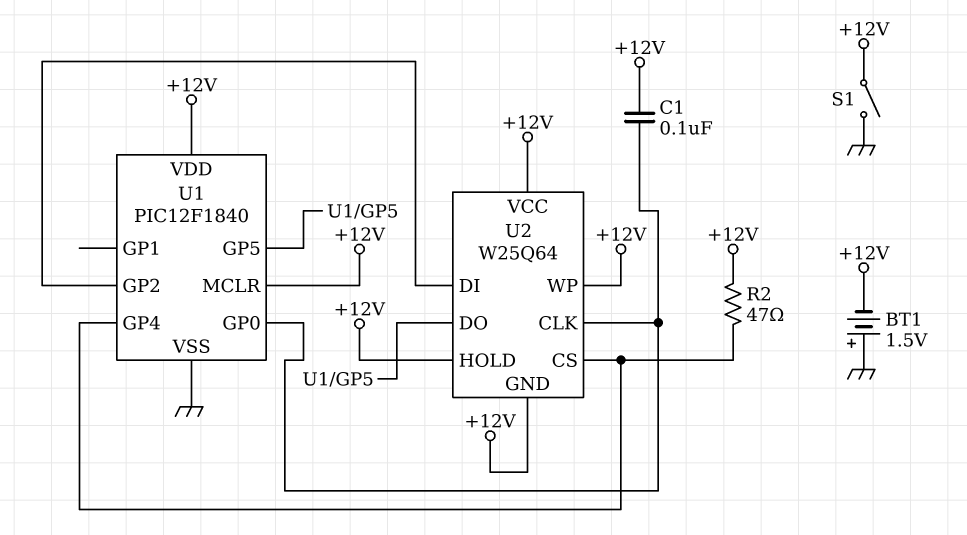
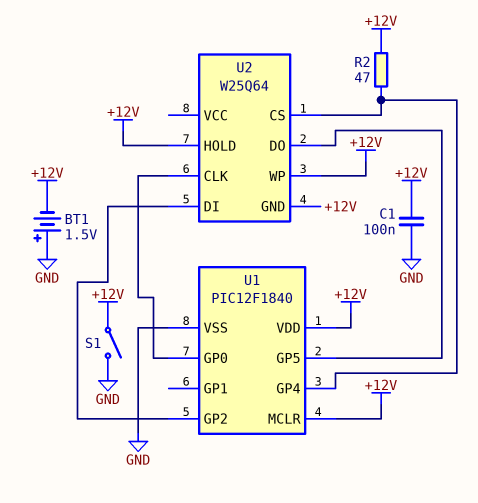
C1: 100nF (+12V, U1/GP0) -> 100nF (+12V, GND)
U2 pin VCC: +12V -> none

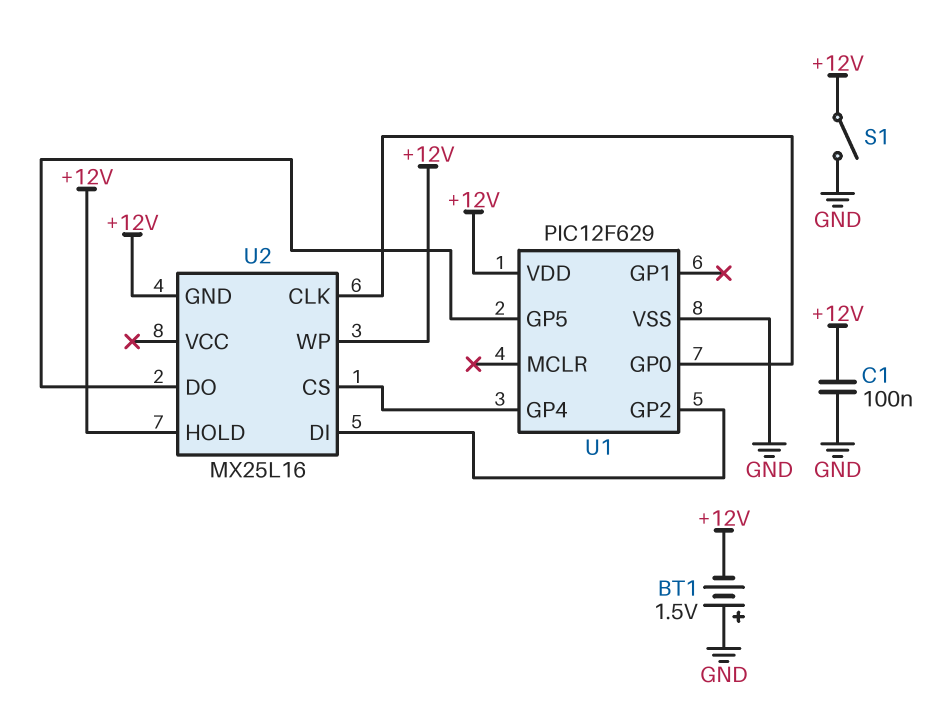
R2: 47 (+12V, U1/GP4) -> none
U1: PIC12F1840 -> PIC12F629
U1 pin MCLR: +12V -> none
U2: W25Q64 -> MX25L16

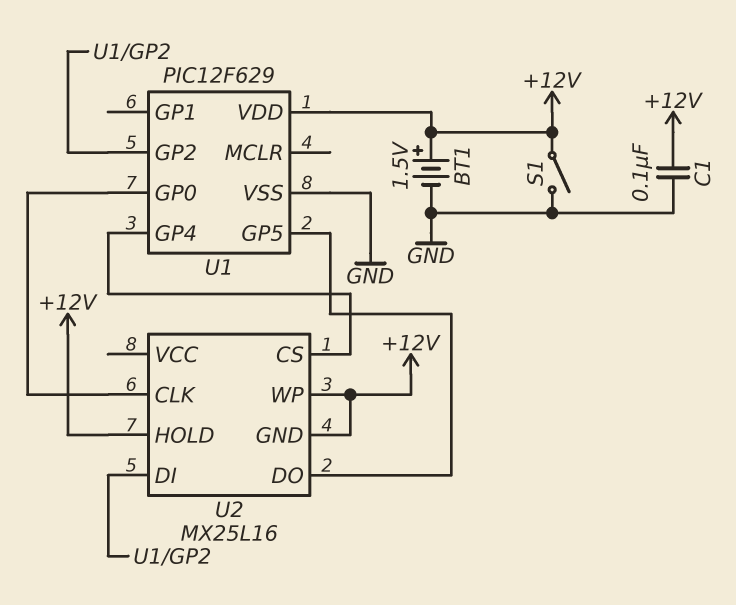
BT1: 1.5V (plus GND, minus +12V) -> 1.5V (plus +12V, minus GND)

